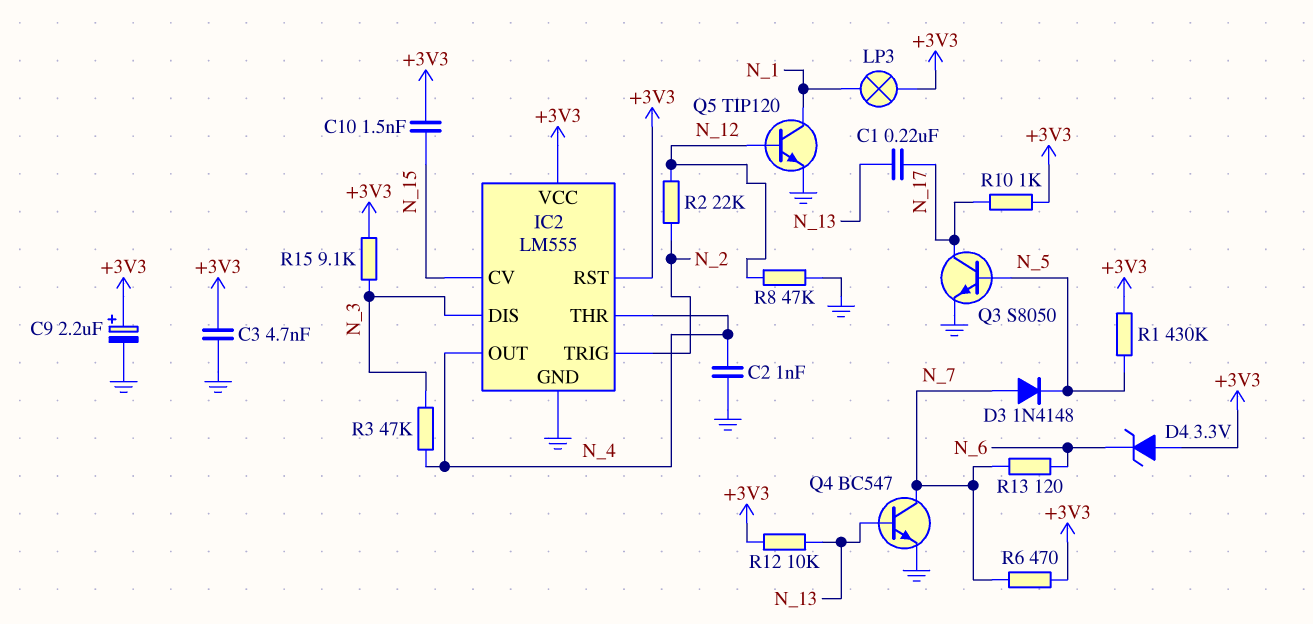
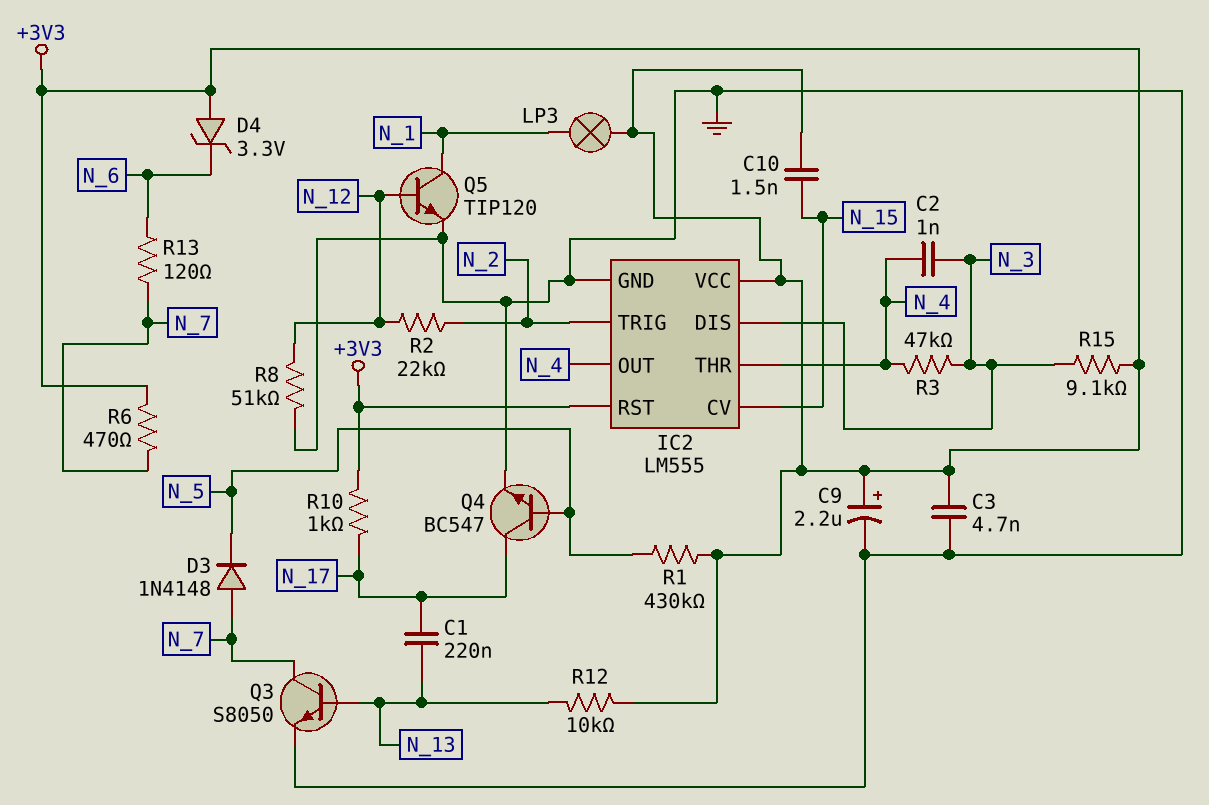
C2: 1nF (GND, N_4) -> 1nF (N_3, N_4)
Q3: NPN S8050 (B N_5, C N_17, E GND) -> NPN S8050 (B N_13, C N_7, E GND)
Q4: NPN BC547 (B N_13, C N_7, E GND) -> NPN BC547 (B N_5, C N_17, E GND)
R8: 47k (GND, N_12) -> 51k (GND, N_12)

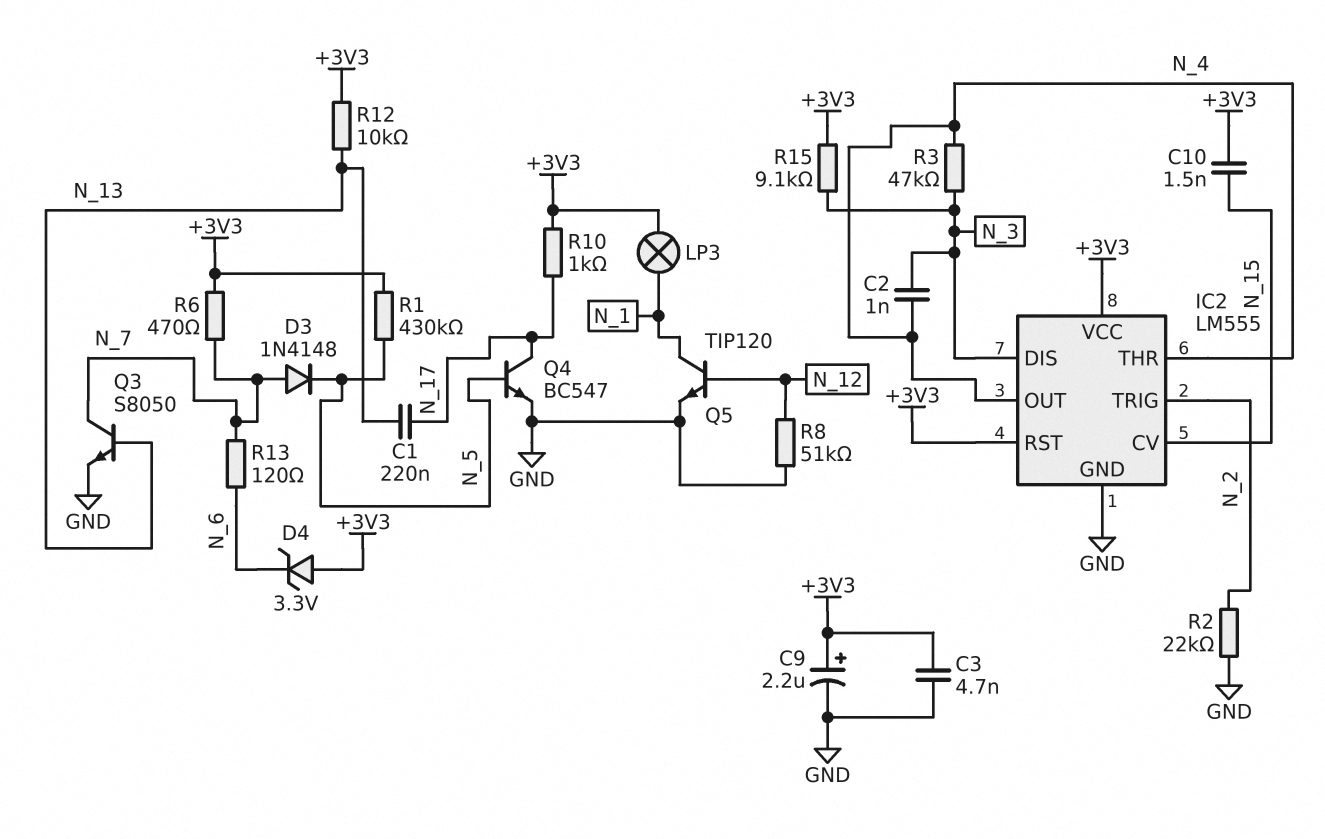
R2: 22k (N_2, N_12) -> 22k (GND, N_2)

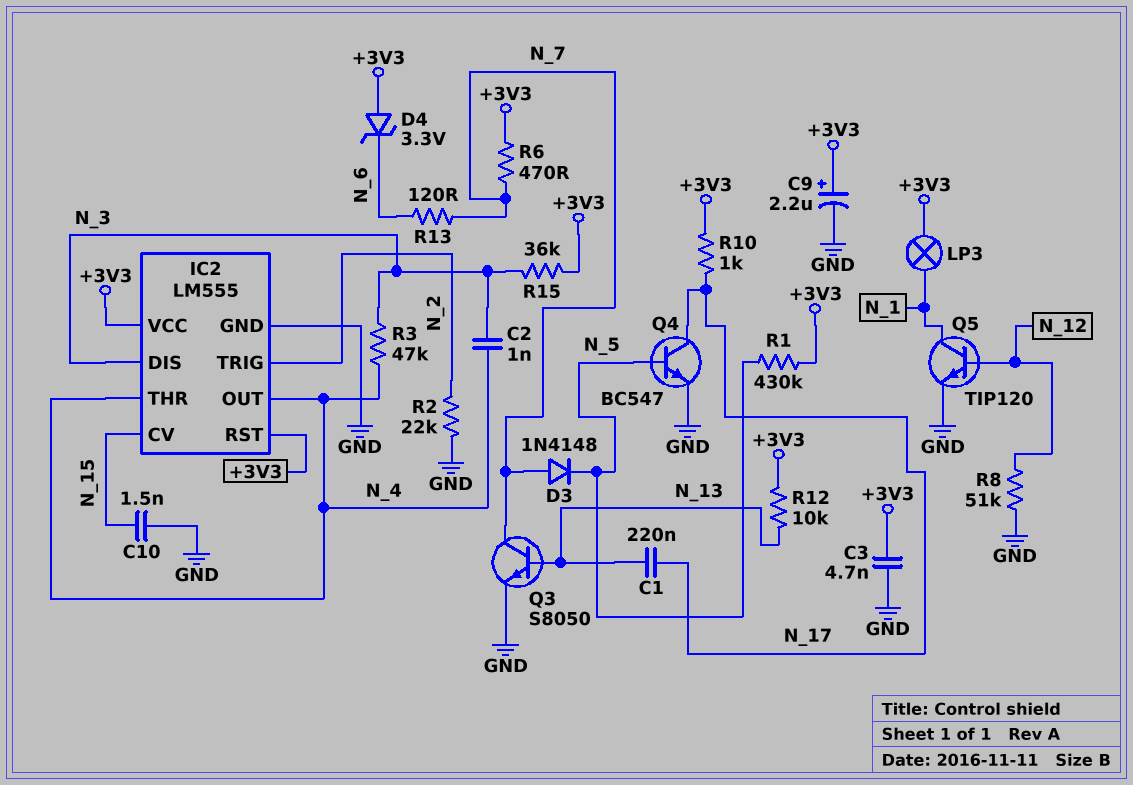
C10: 1.5nF (+3V3, N_15) -> 1.5nF (GND, N_15)
R15: 9.1k (+3V3, N_3) -> 36k (+3V3, N_3)

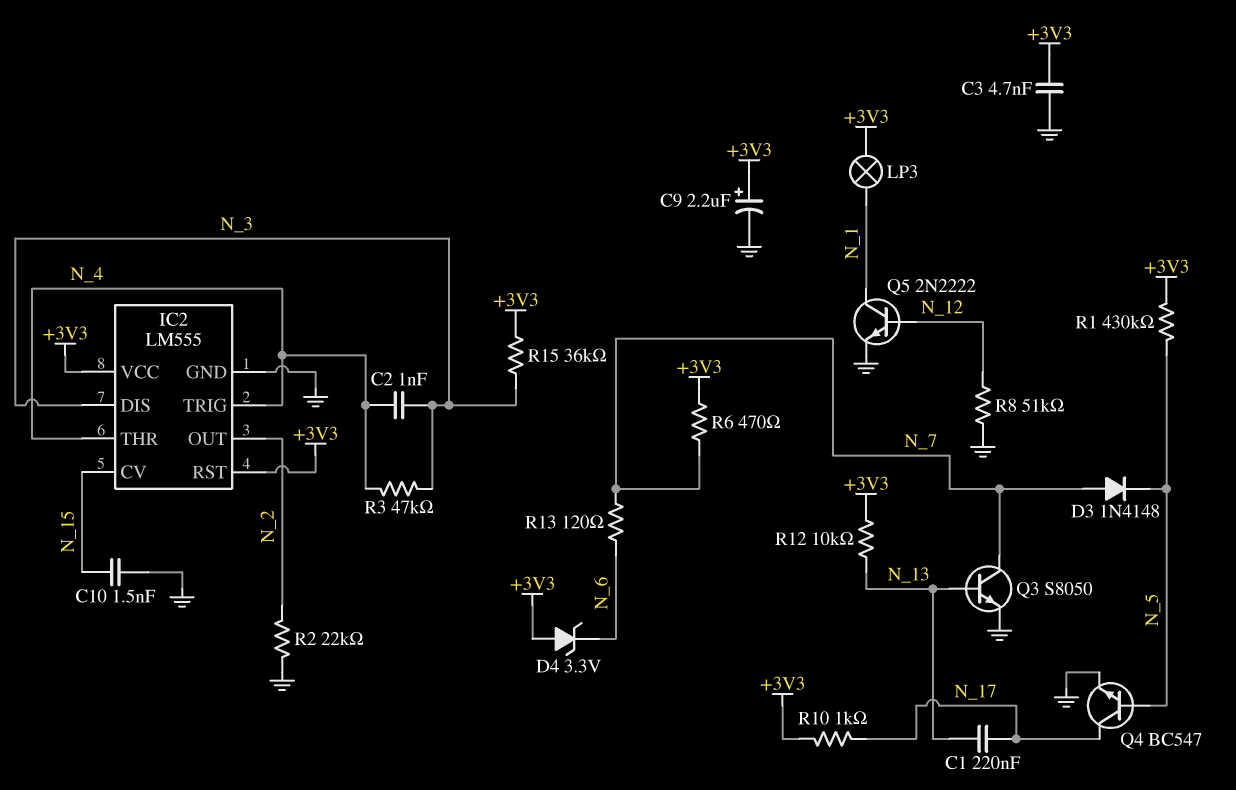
IC2 pin OUT: N_4 -> N_2
IC2 pin TRIG: N_2 -> N_4
Q5: NPN TIP120 (B N_12, C N_1, E GND) -> NPN 2N2222 (B N_12, C N_1, E GND)

